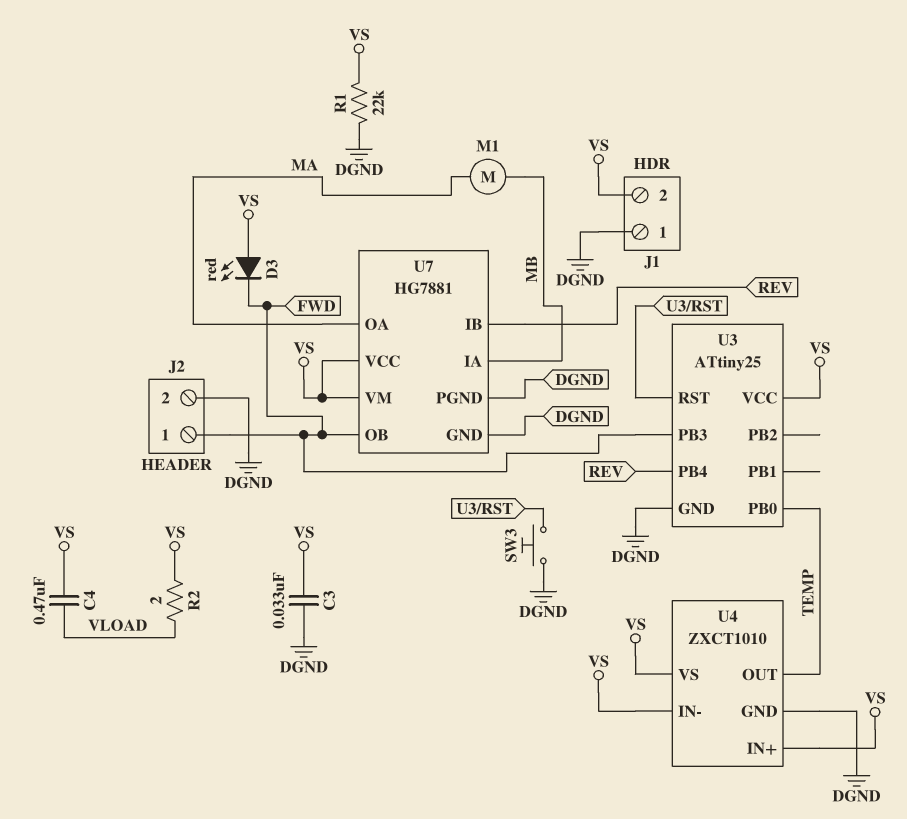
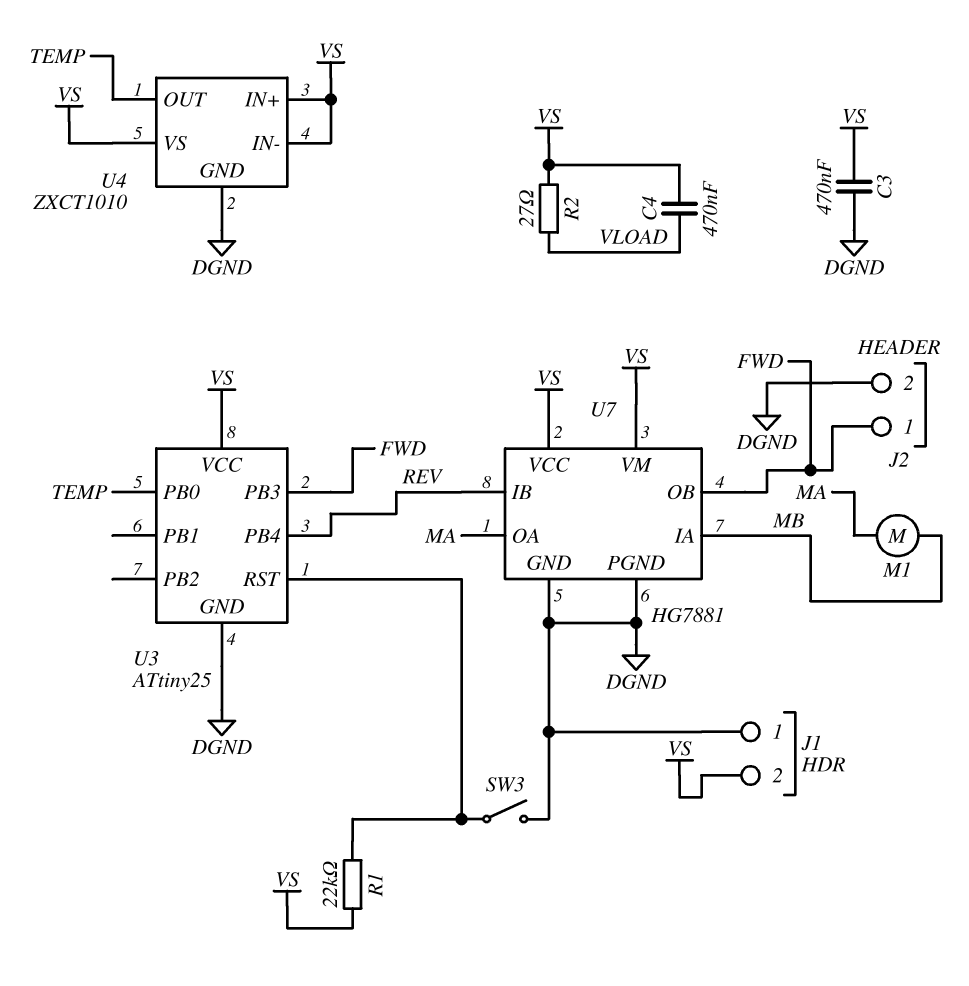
C3: 33nF (DGND, VS) -> 470nF (DGND, VS)
D3: LED red (A VS, K FWD) -> none
R1: 22k (DGND, VS) -> 22k (U3/RST, VS)
R2: 2 (VLOAD, VS) -> 27 (VLOAD, VS)
SW3: button (DGND, U3/RST) -> switch (DGND, U3/RST)

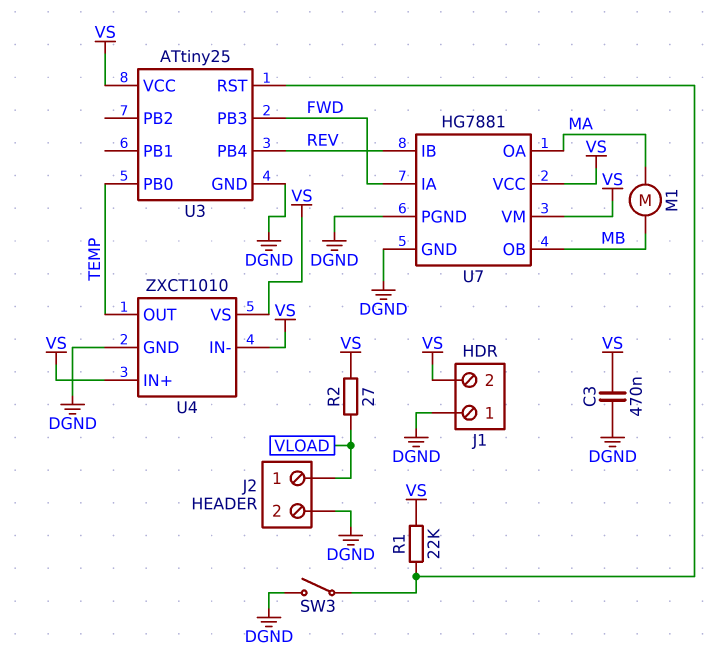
C4: 470nF (VLOAD, VS) -> none
J2 pin 1: FWD -> VLOAD
U7 pin IA: MB -> FWD
U7 pin OB: FWD -> MB

